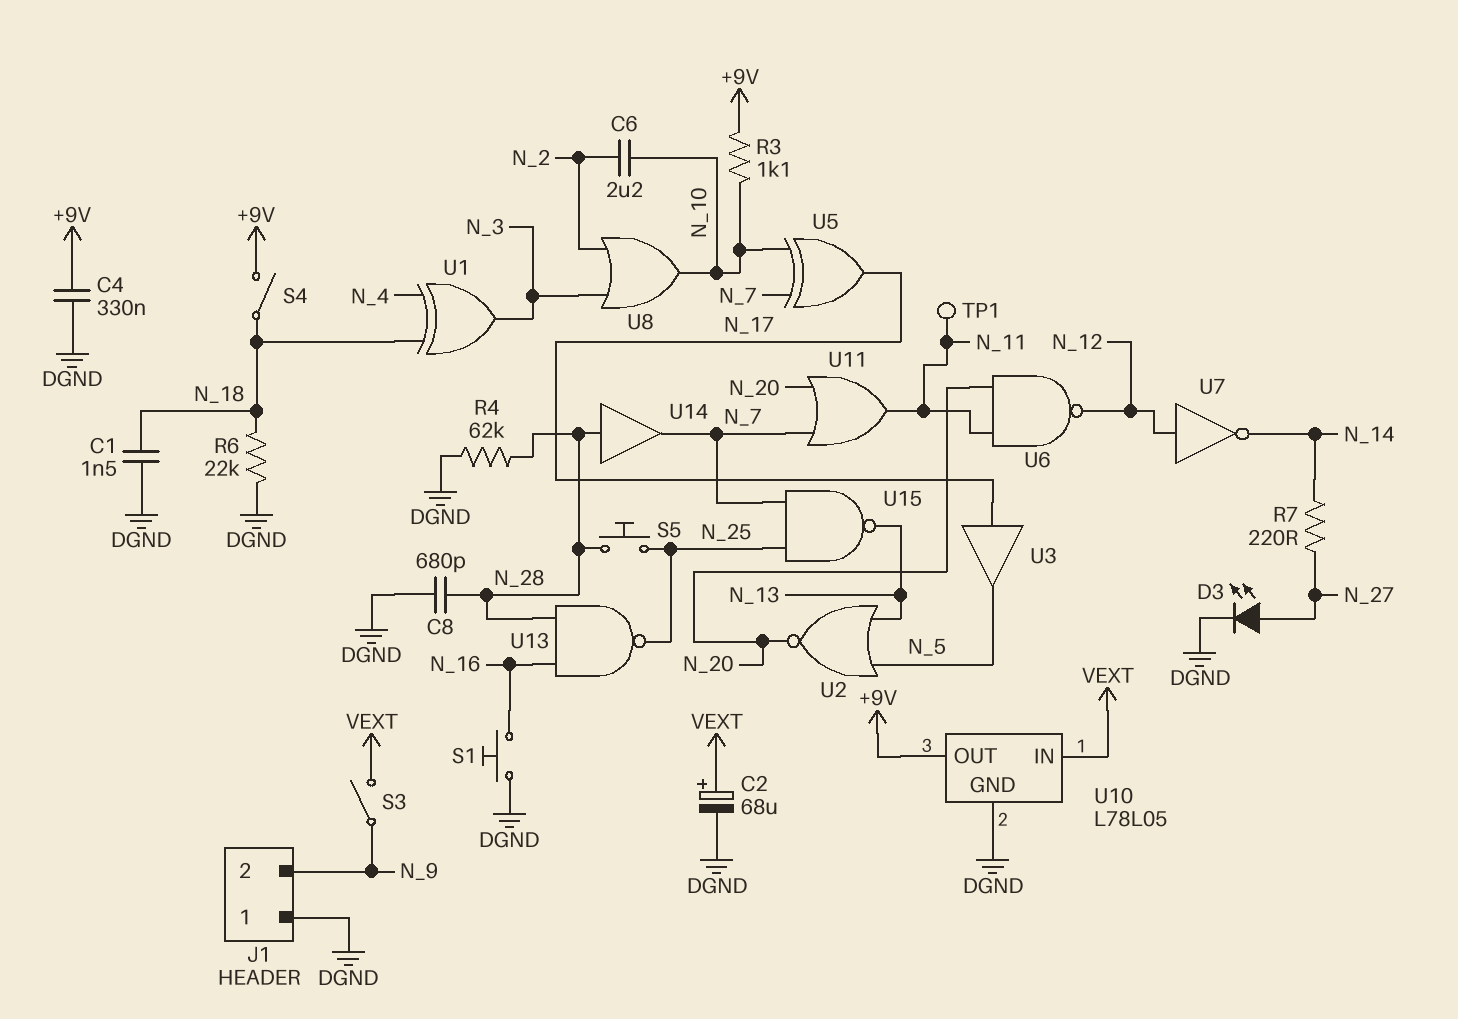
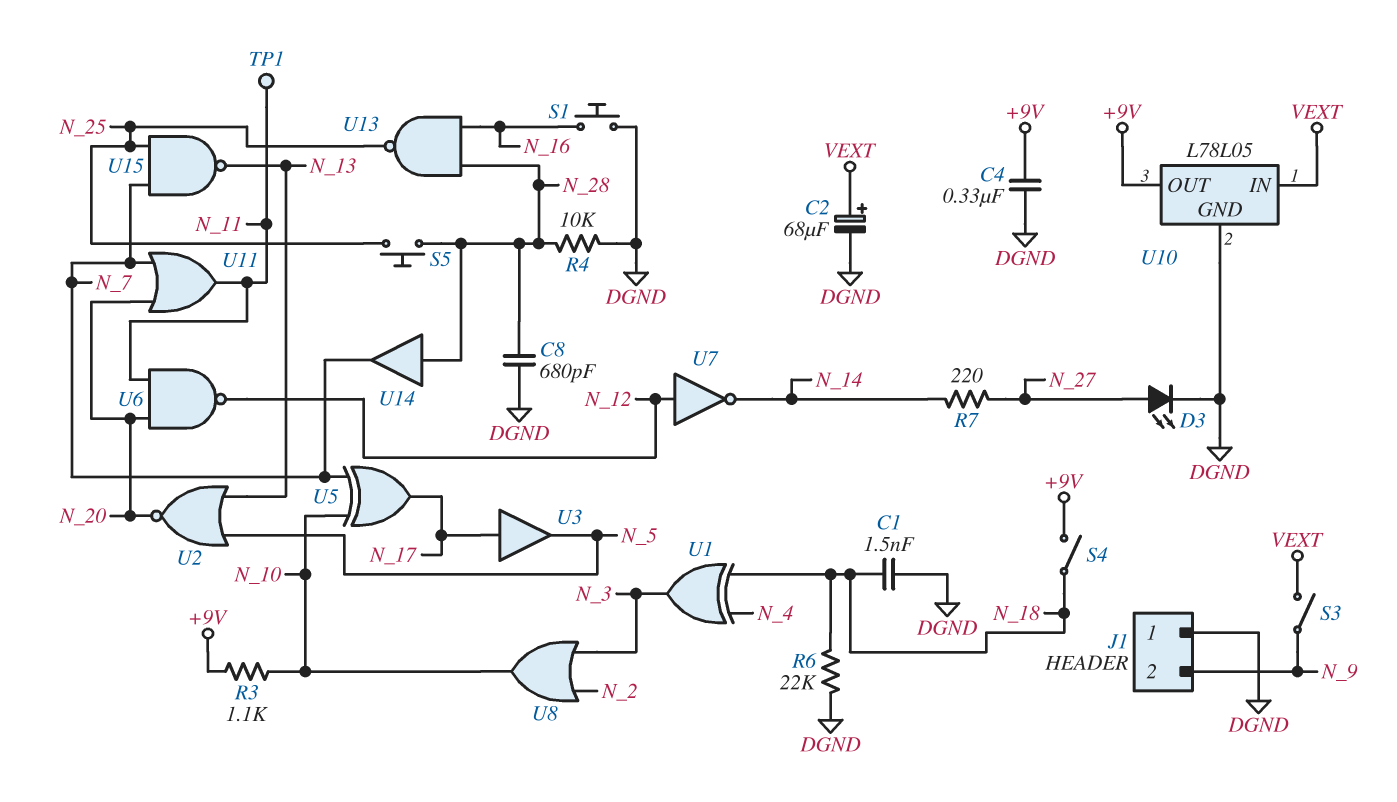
C6: 2.2uF (N_2, N_10) -> none
R4: 62k (DGND, N_28) -> 10k (DGND, N_28)

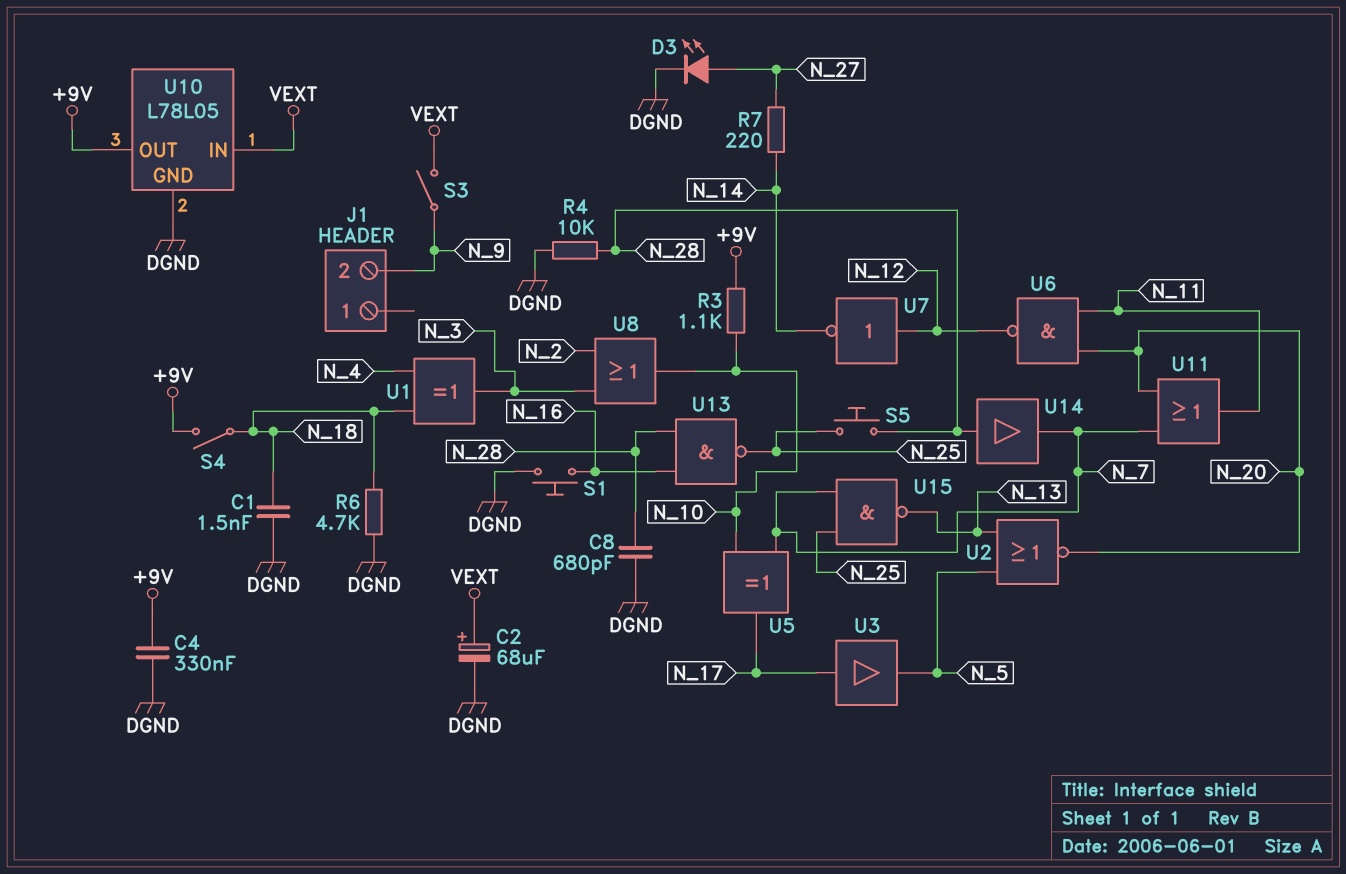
J1 pin 1: DGND -> none
R6: 22k (DGND, N_18) -> 4.7k (DGND, N_18)
TP1: test point (N_11) -> none

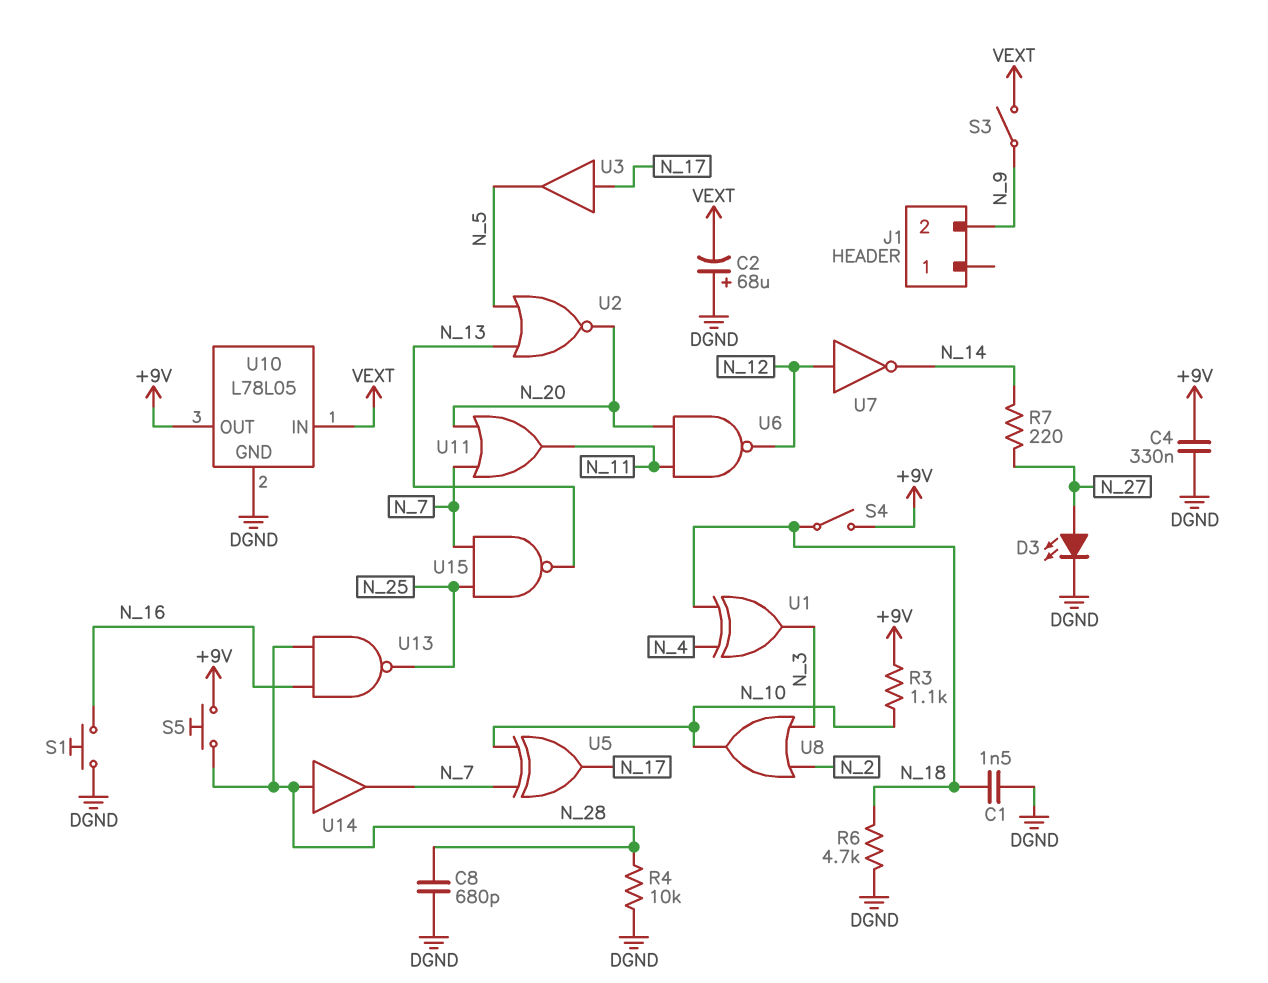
C2: 68uF (plus VEXT, minus DGND) -> 68uF (plus DGND, minus VEXT)
S5: button (N_25, N_28) -> button (+9V, N_28)

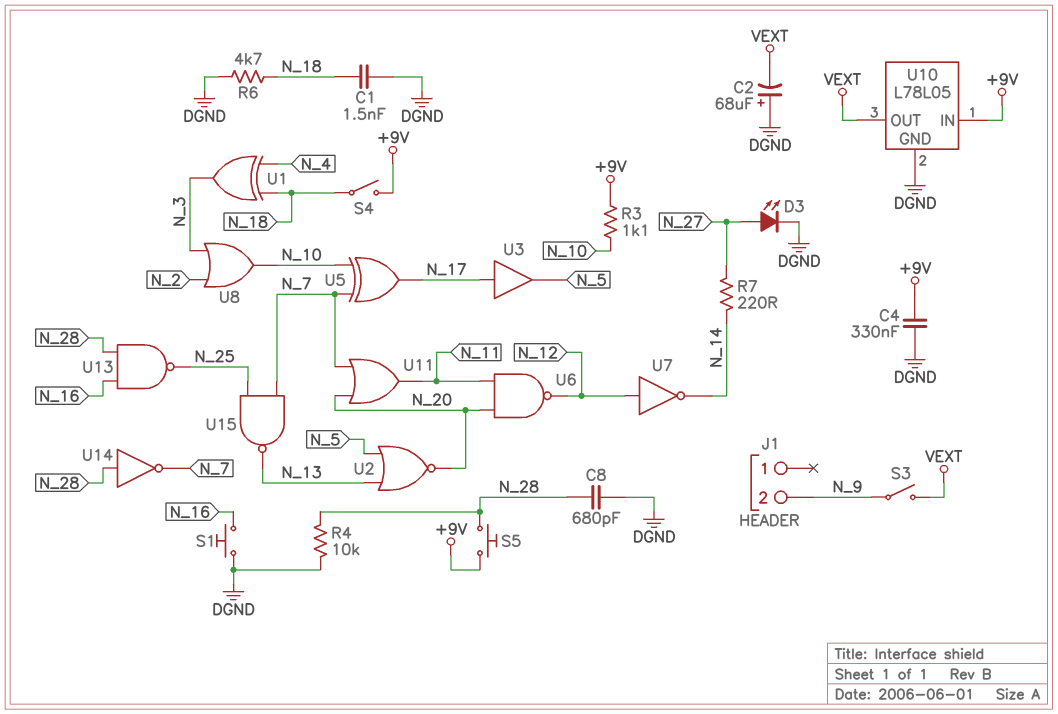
U10 pin IN: VEXT -> +9V
U10 pin OUT: +9V -> VEXT
U14: buffer (in N_28, out N_7) -> NOT (in N_28, out N_7)

